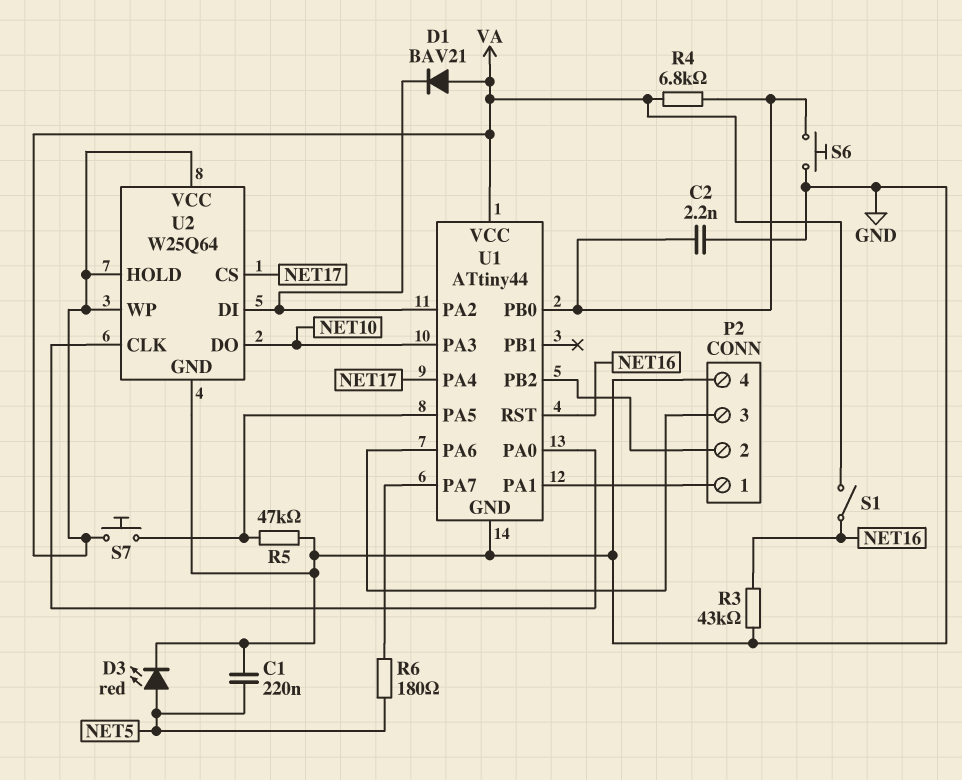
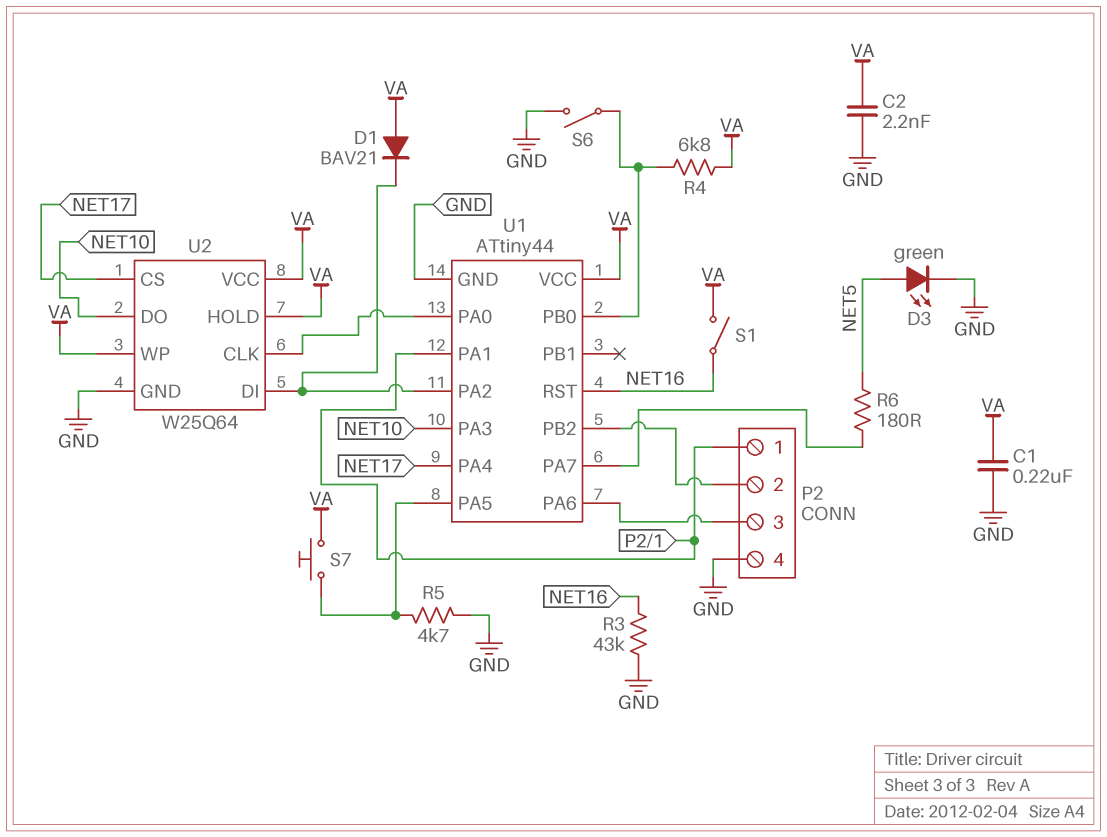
C1: 220nF (GND, NET5) -> 220nF (GND, VA)
C2: 2.2nF (GND, U1/PB0) -> 2.2nF (GND, VA)
D3: LED red (A NET5, K GND) -> LED green (A NET5, K GND)
R5: 47k (GND, U1/PA5) -> 4.7k (GND, U1/PA5)
S6: button (GND, U1/PB0) -> switch (GND, U1/PB0)

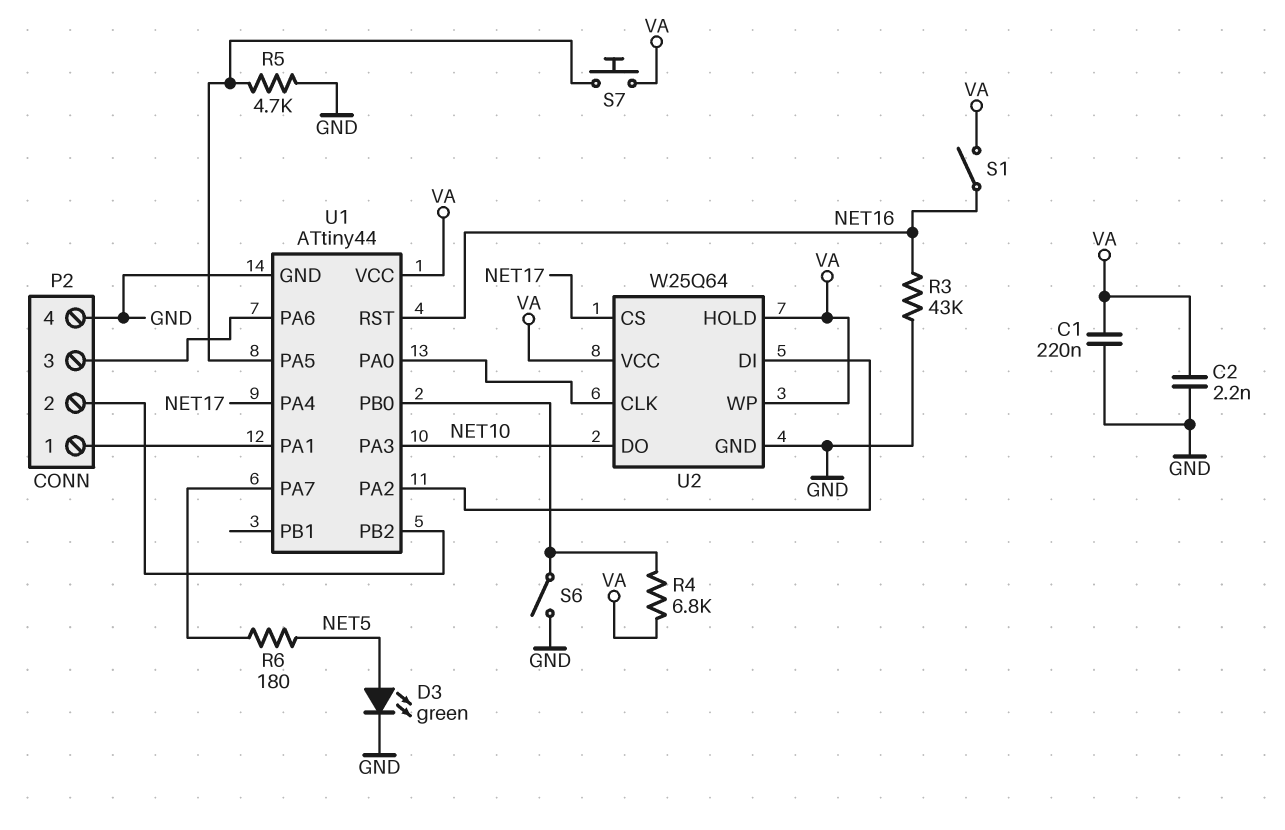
D1: diode BAV21 (A VA, K U1/PA2) -> none

